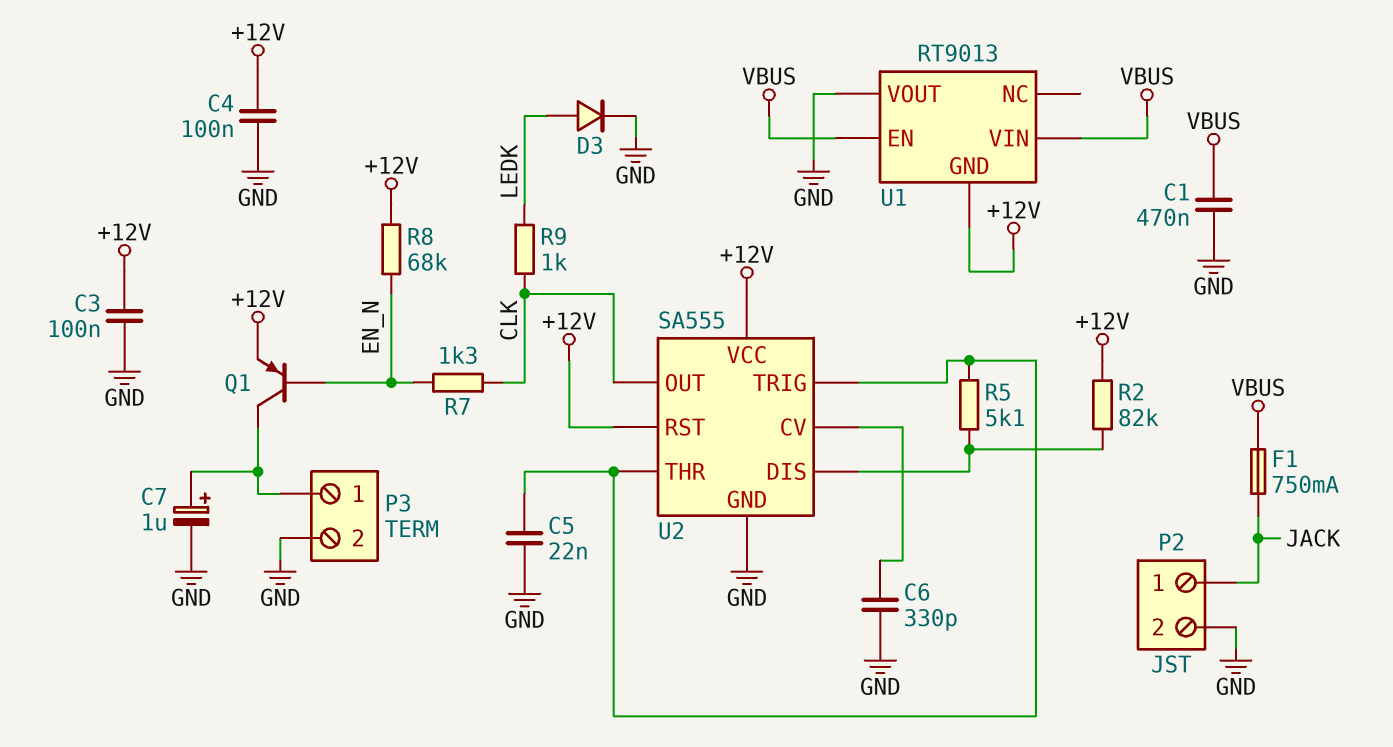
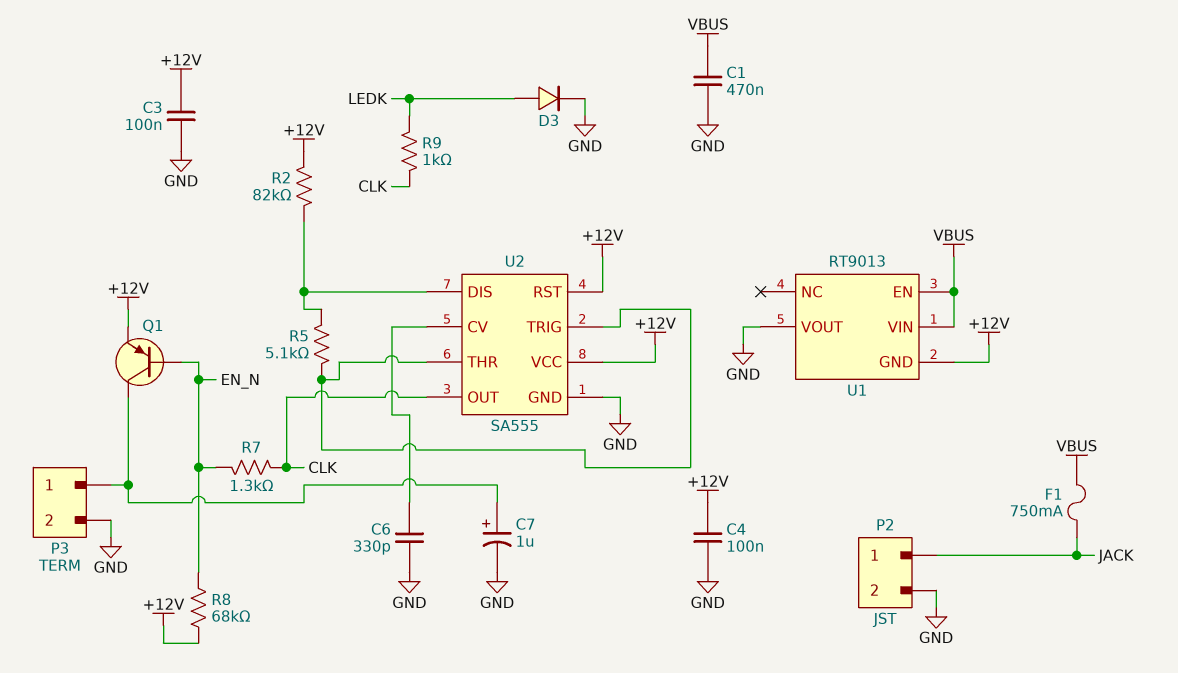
C5: 22nF (GND, U2/THR) -> none

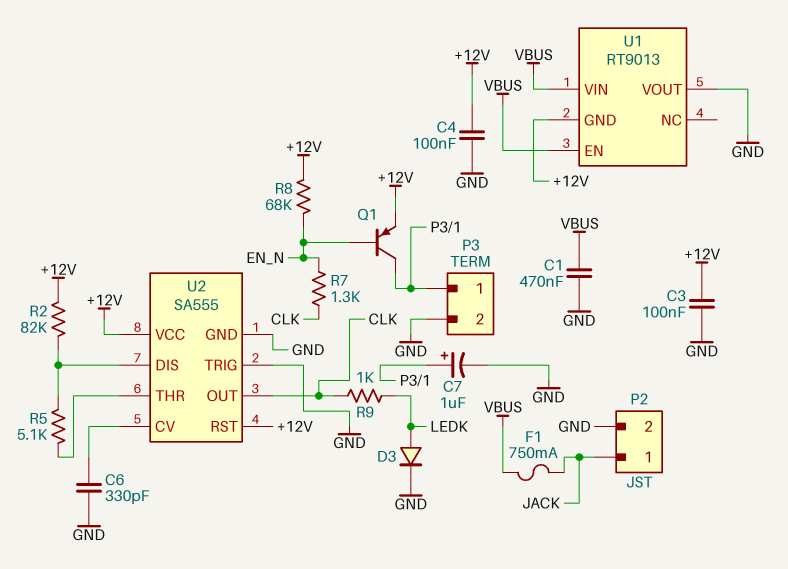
U2 pin TRIG: U2/THR -> GND

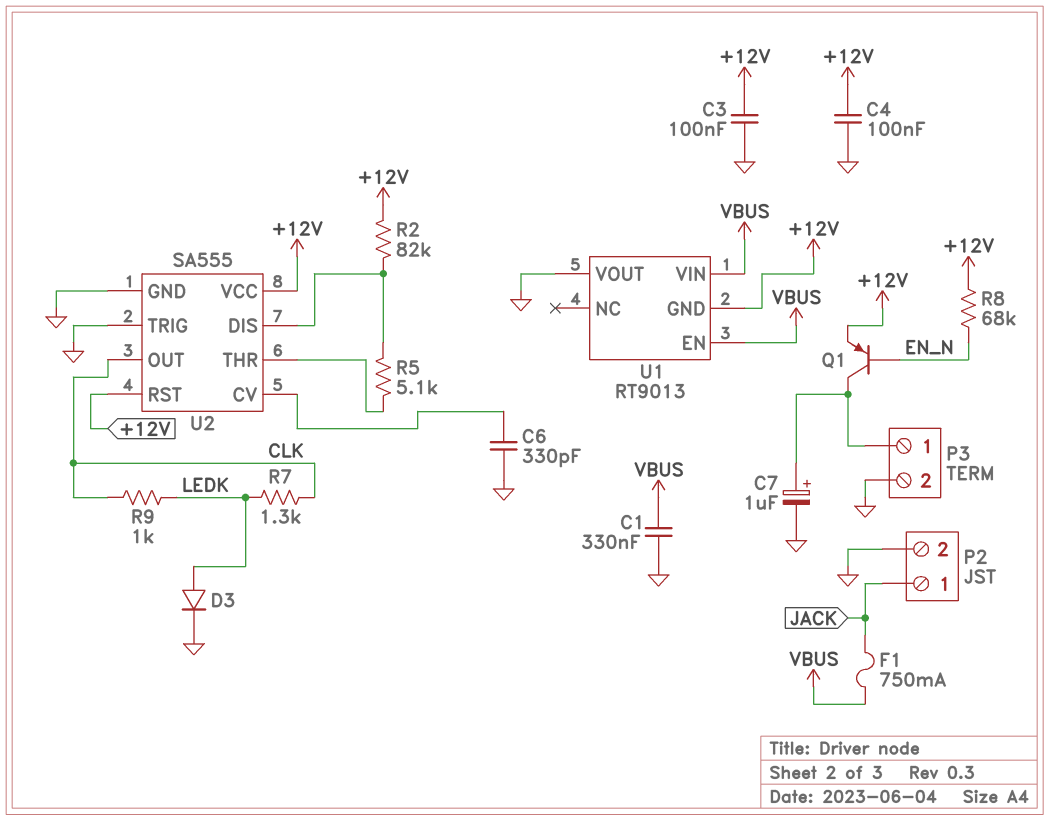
C1: 470nF (GND, VBUS) -> 330nF (GND, VBUS)
R7: 1.3k (CLK, EN_N) -> 1.3k (CLK, LEDK)

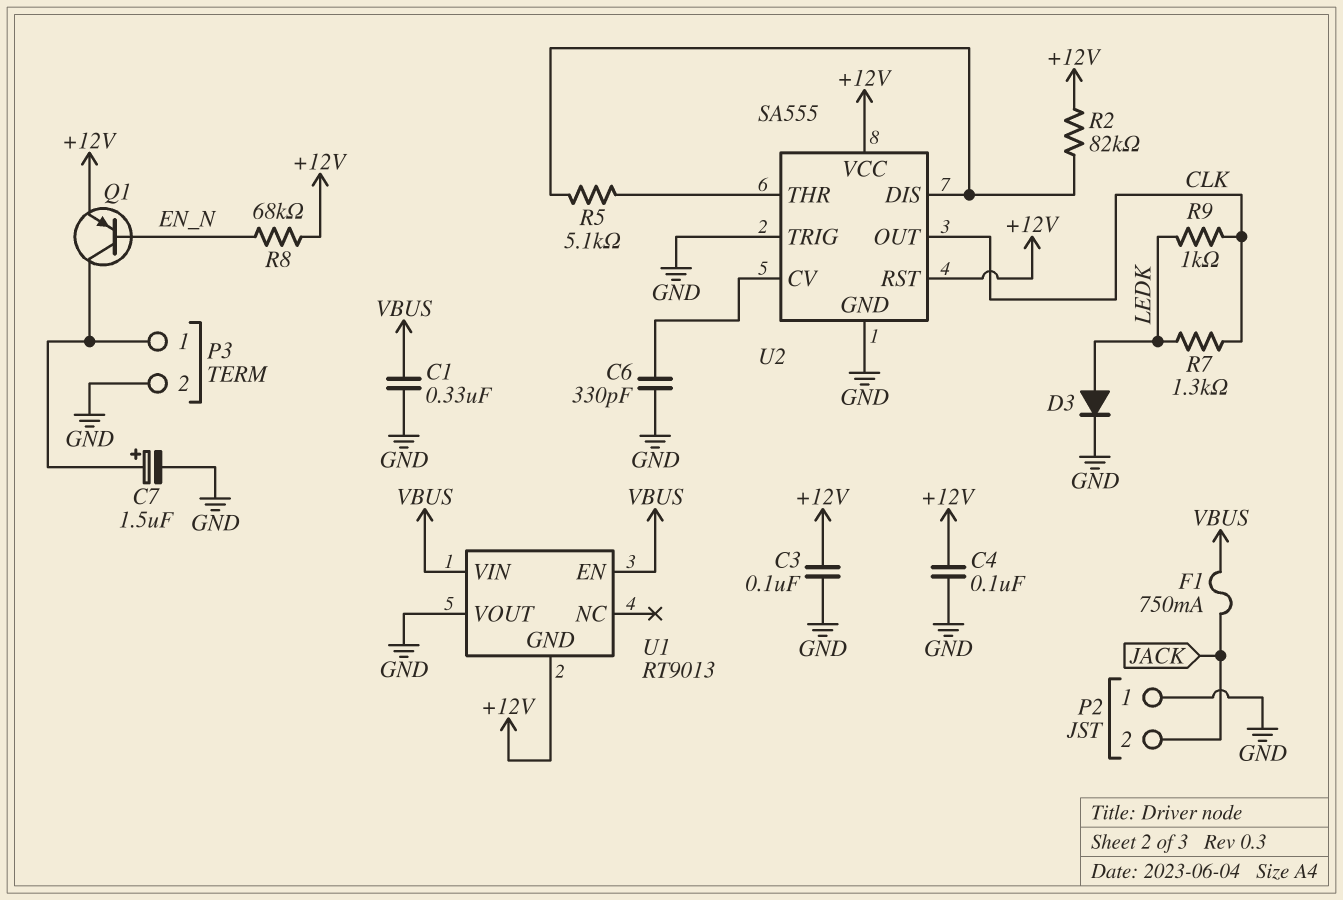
C7: 1uF (plus P3/1, minus GND) -> 1.5uF (plus P3/1, minus GND)
P2 pin 1: JACK -> GND
P2 pin 2: GND -> JACK

